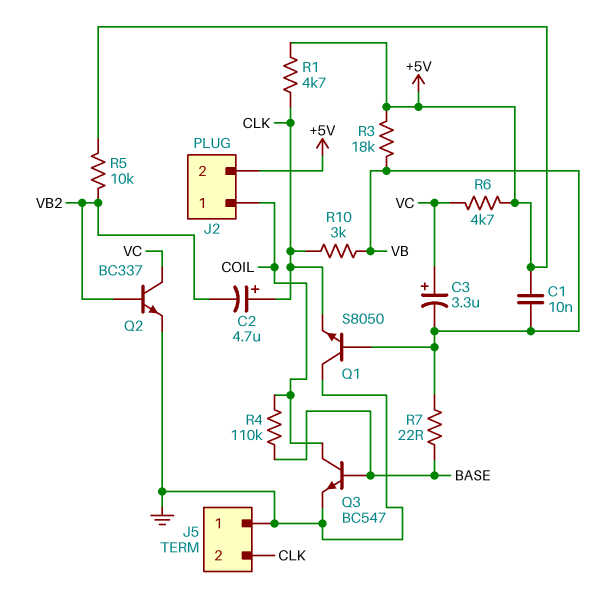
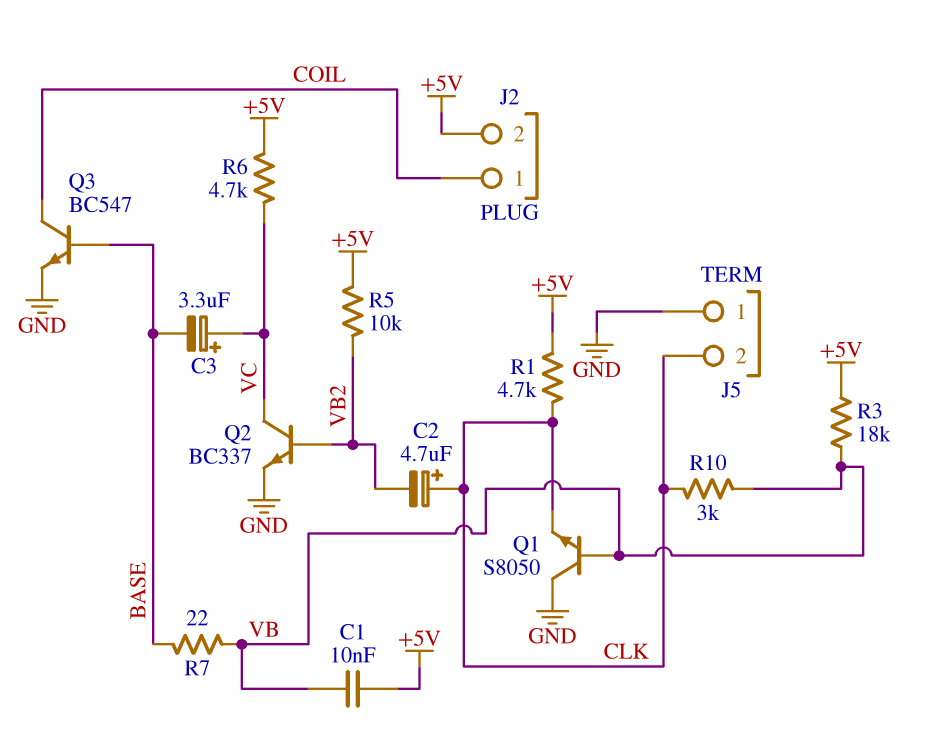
C3: 3.3uF (plus VC, minus VB) -> 3.3uF (plus VC, minus BASE)
R4: 110k (BASE, COIL) -> none

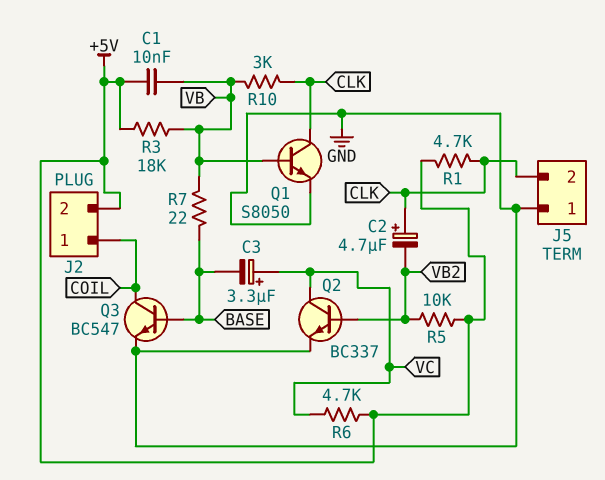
Q1: NPN S8050 (B VB, C GND, E CLK) -> NPN S8050 (B VB, C CLK, E GND)

